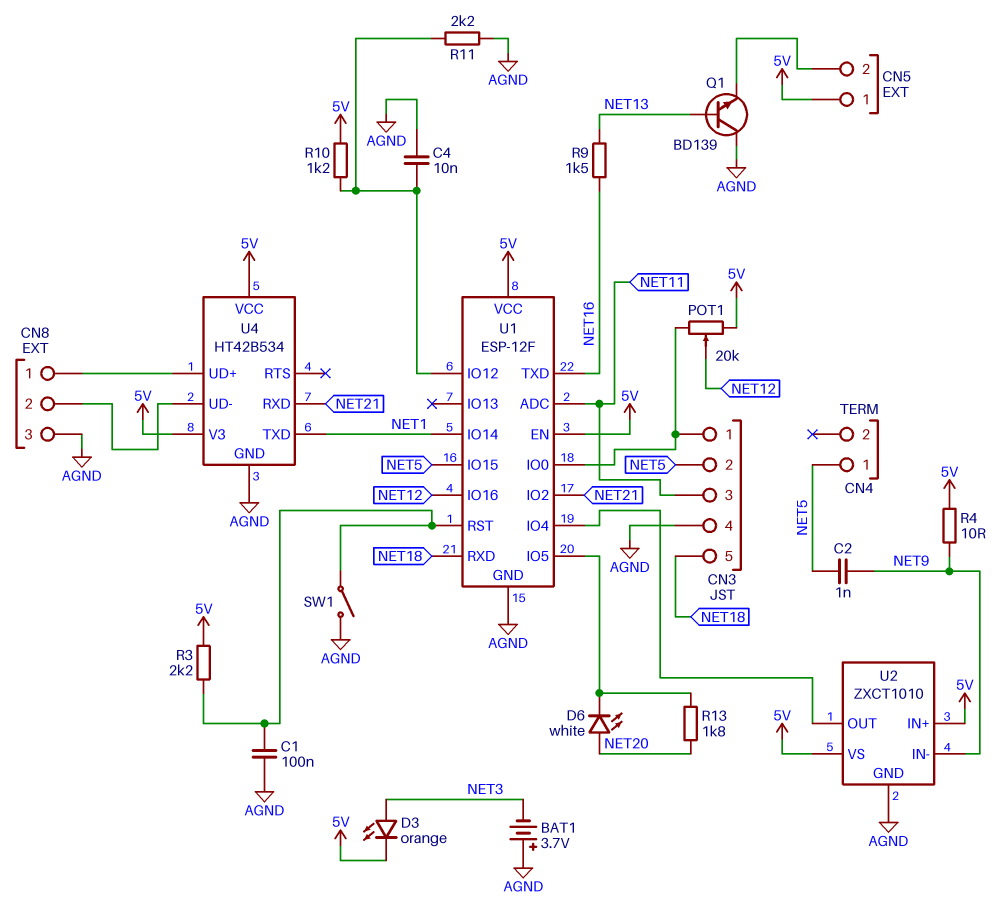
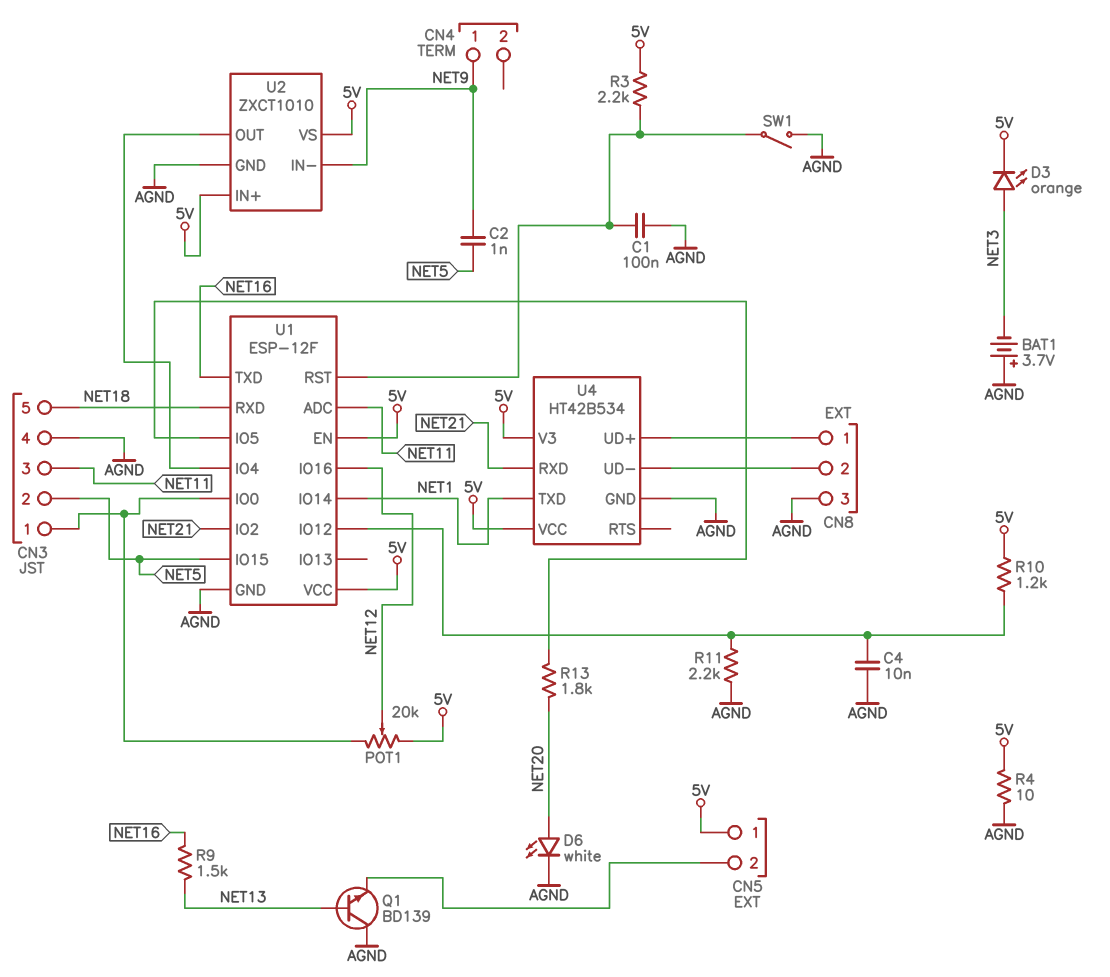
CN4 pin 1: NET5 -> NET9
D6: LED white (A NET20, K U1/IO5) -> LED white (A NET20, K AGND)
R4: 10 (5V, NET9) -> 10 (5V, AGND)

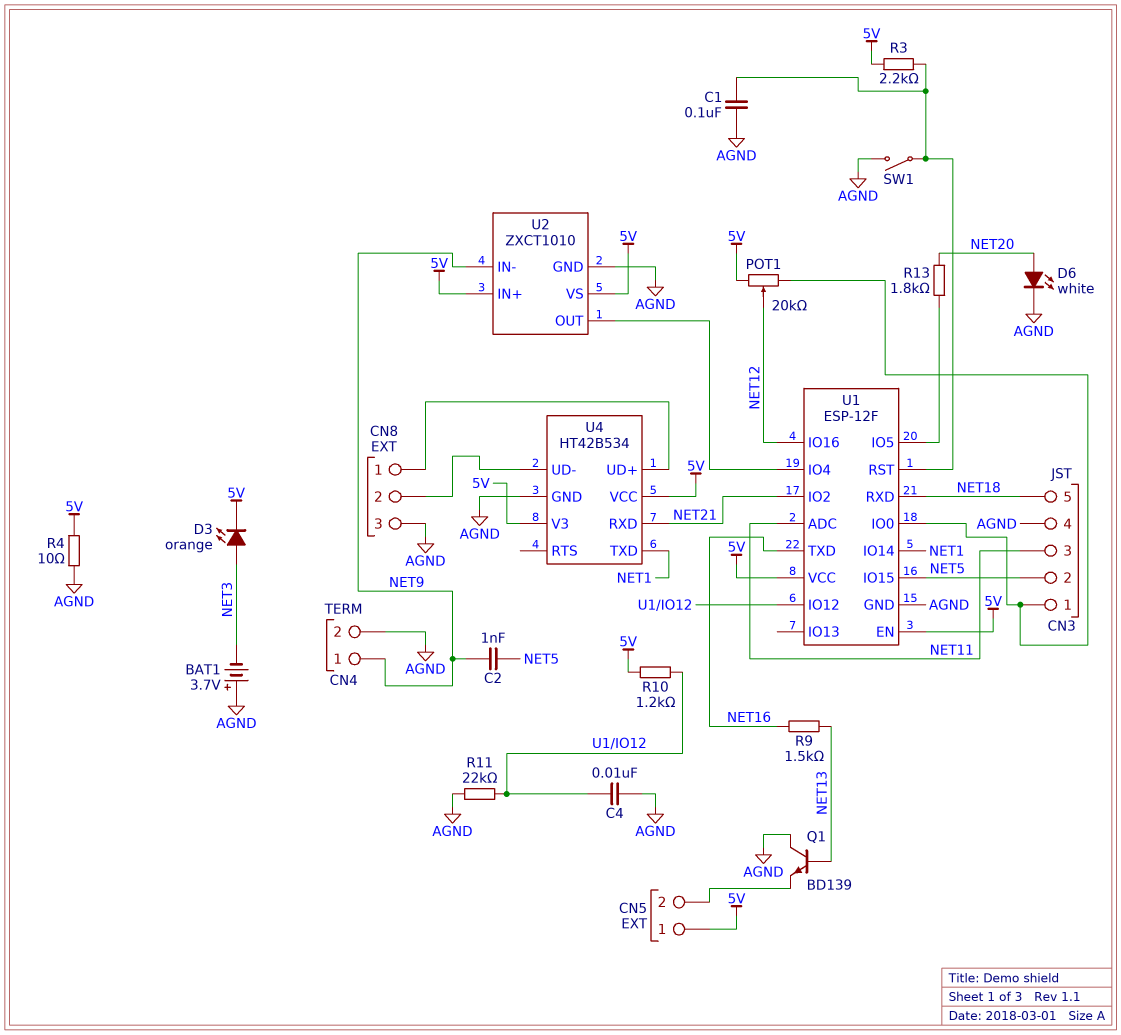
CN4 pin 2: none -> AGND
R11: 2.2k (AGND, U1/IO12) -> 22k (AGND, U1/IO12)

